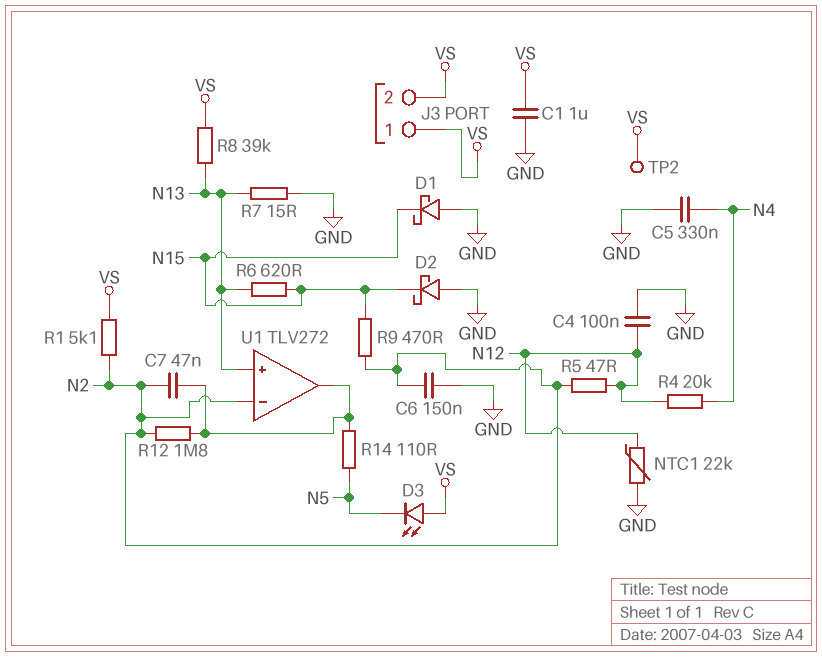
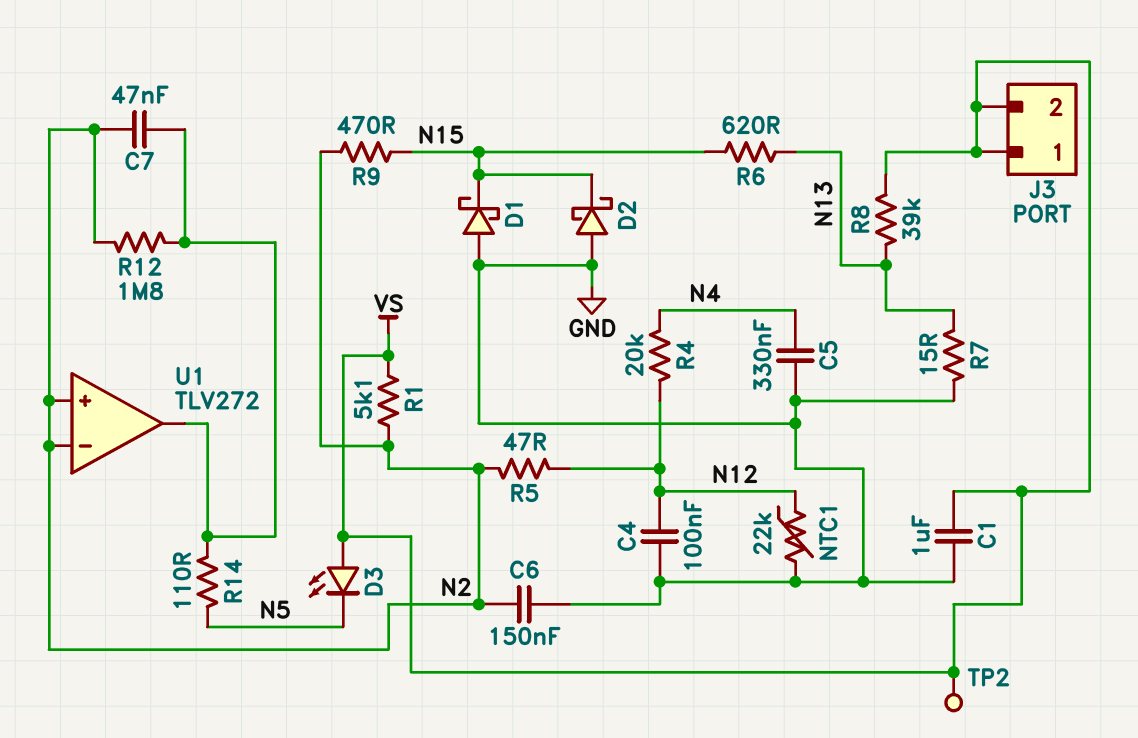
U1 pin in+: N13 -> N2

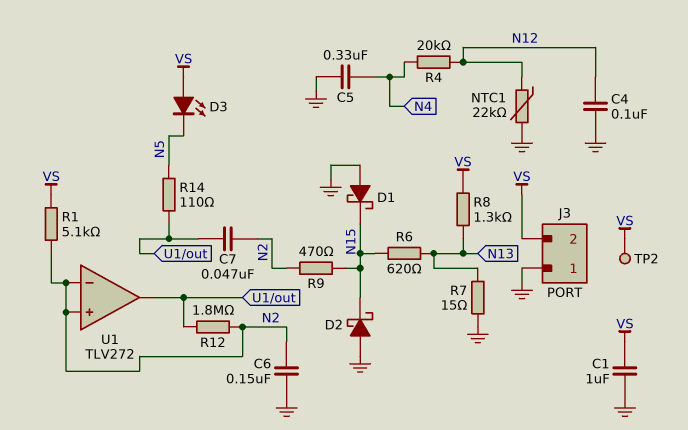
J3 pin 1: VS -> GND
R5: 47 (N2, N12) -> none
R8: 39k (N13, VS) -> 1.3k (N13, VS)

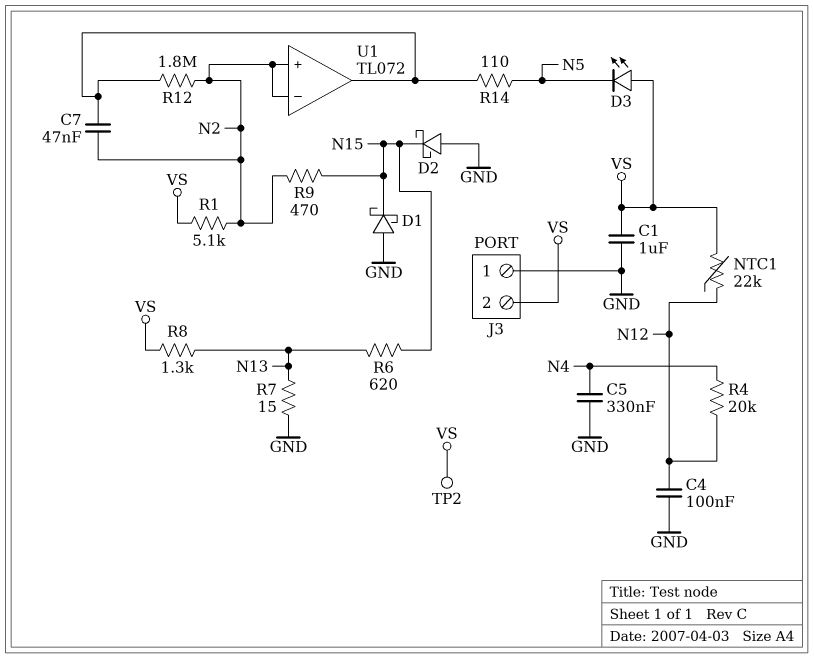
C6: 150nF (GND, N2) -> none
NTC1: 22k (GND, N12) -> 22k (N12, VS)
U1: TLV272 -> TL072

